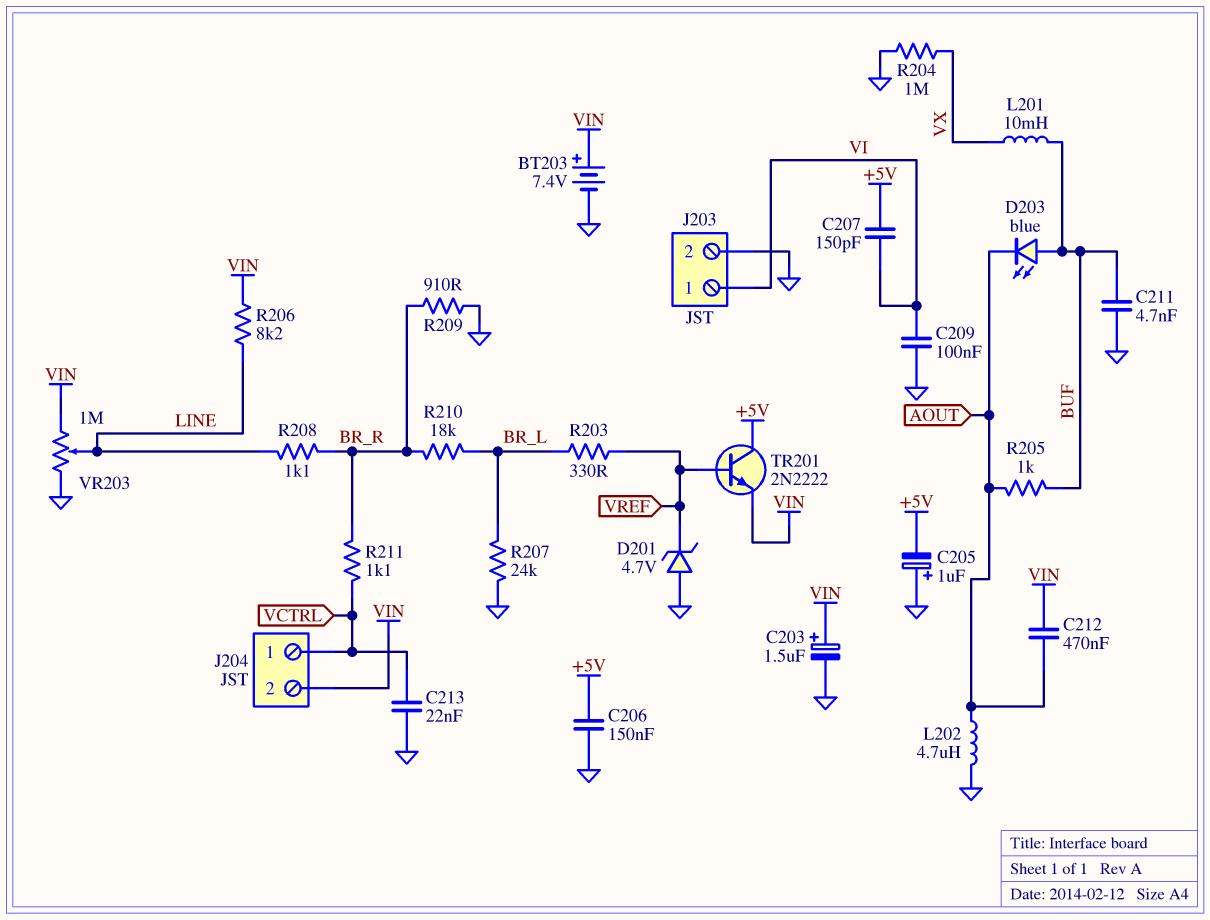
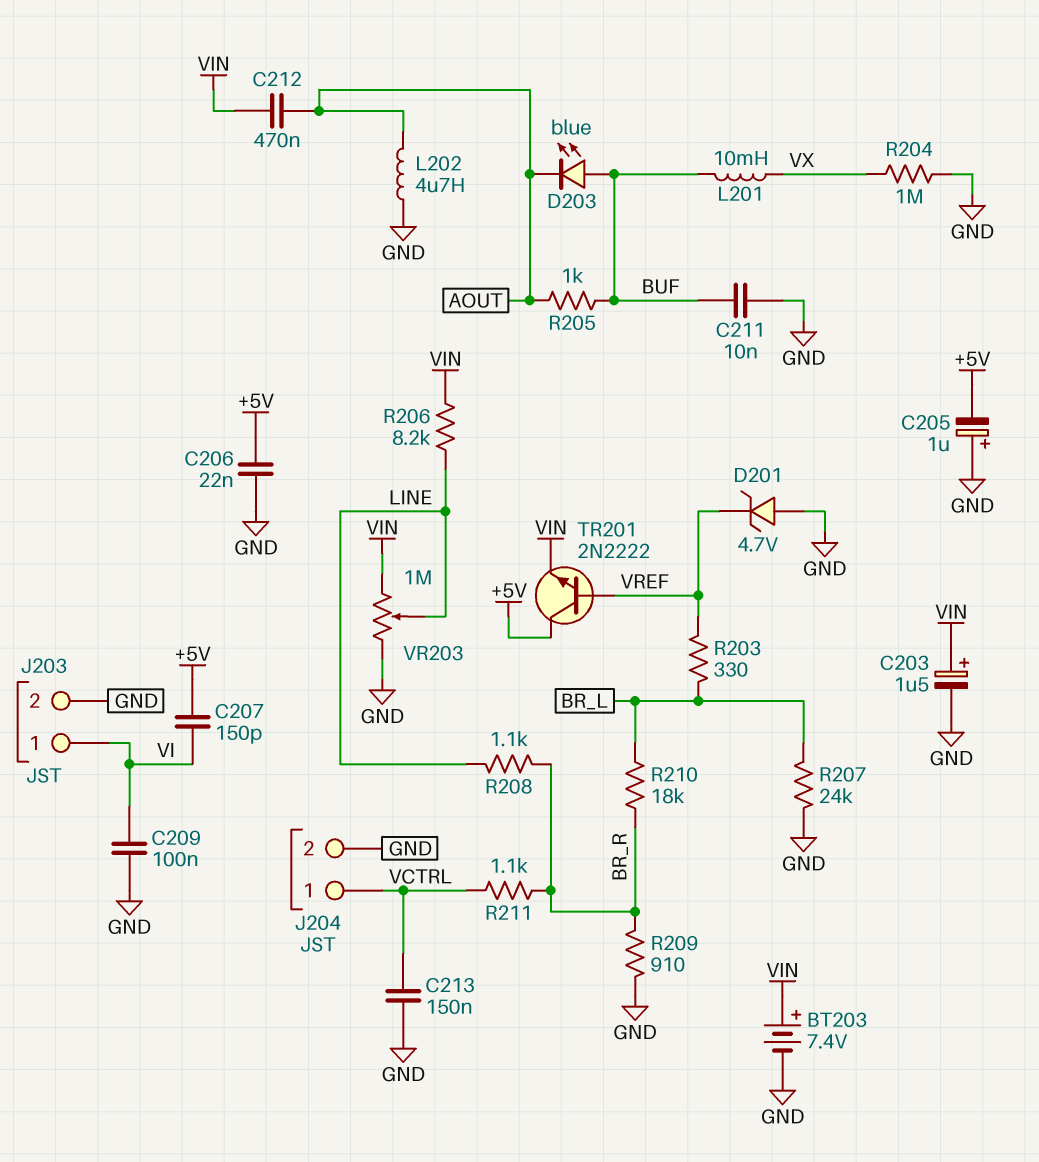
C206: 150nF (+5V, GND) -> 22nF (+5V, GND)
C211: 4.7nF (BUF, GND) -> 10nF (BUF, GND)
C213: 22nF (GND, VCTRL) -> 150nF (GND, VCTRL)
J204 pin 2: VIN -> GND

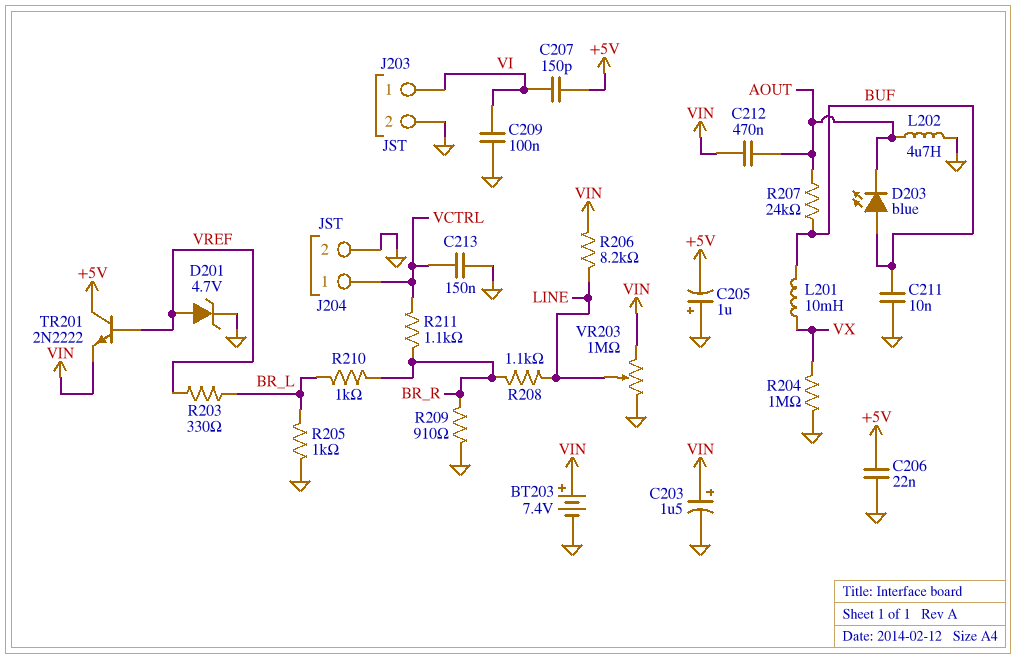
D201: zener 4.7V (A GND, K VREF) -> zener 4.7V (A VREF, K GND)
R205: 1k (AOUT, BUF) -> 1k (BR_L, GND)
R207: 24k (BR_L, GND) -> 24k (AOUT, BUF)
R210: 18k (BR_L, BR_R) -> 1k (BR_L, BR_R)

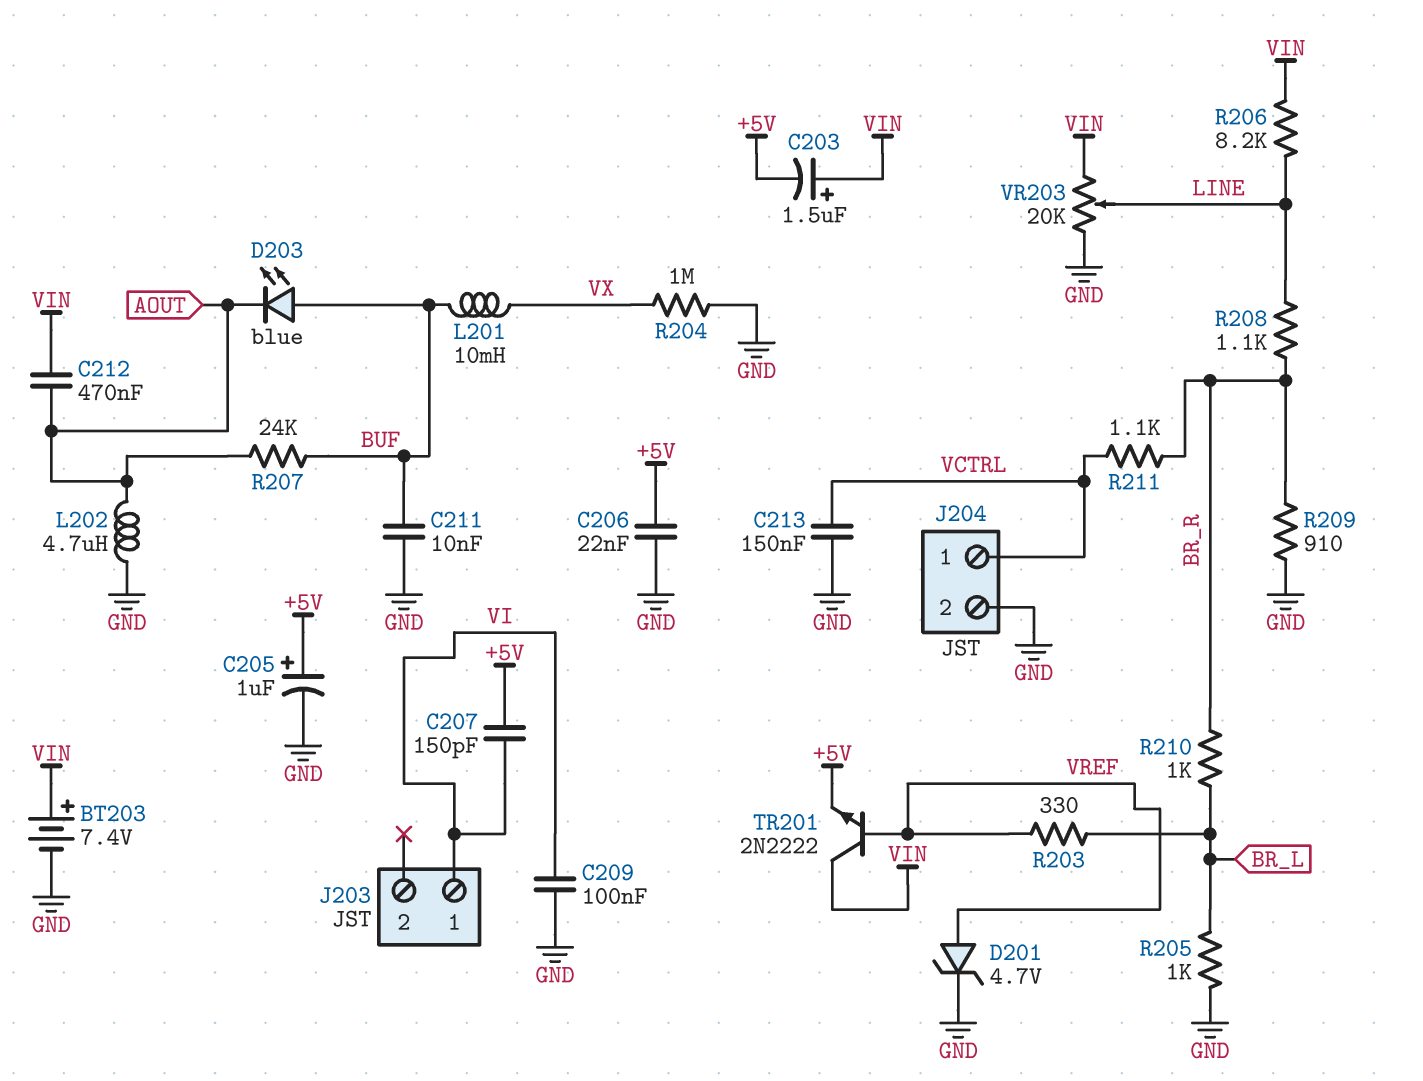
C203: 1.5uF (plus VIN, minus GND) -> 1.5uF (plus VIN, minus +5V)
C205: 1uF (plus GND, minus +5V) -> 1uF (plus +5V, minus GND)
J203 pin 2: GND -> none
TR201: NPN 2N2222 (B VREF, C +5V, E VIN) -> NPN 2N2222 (B VREF, C VIN, E +5V)
VR203: 1M (GND, VIN, wiper LINE) -> 20k (GND, VIN, wiper LINE)

